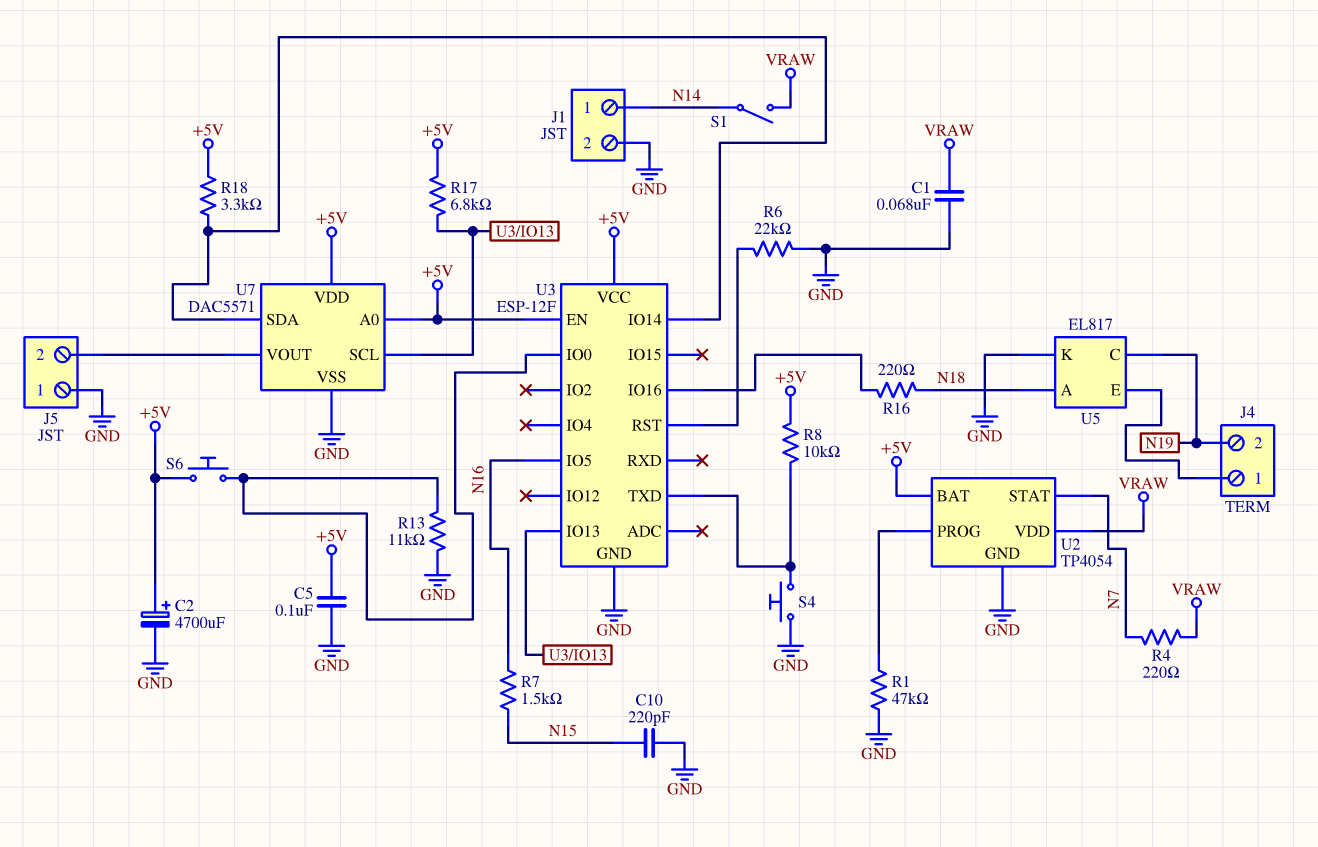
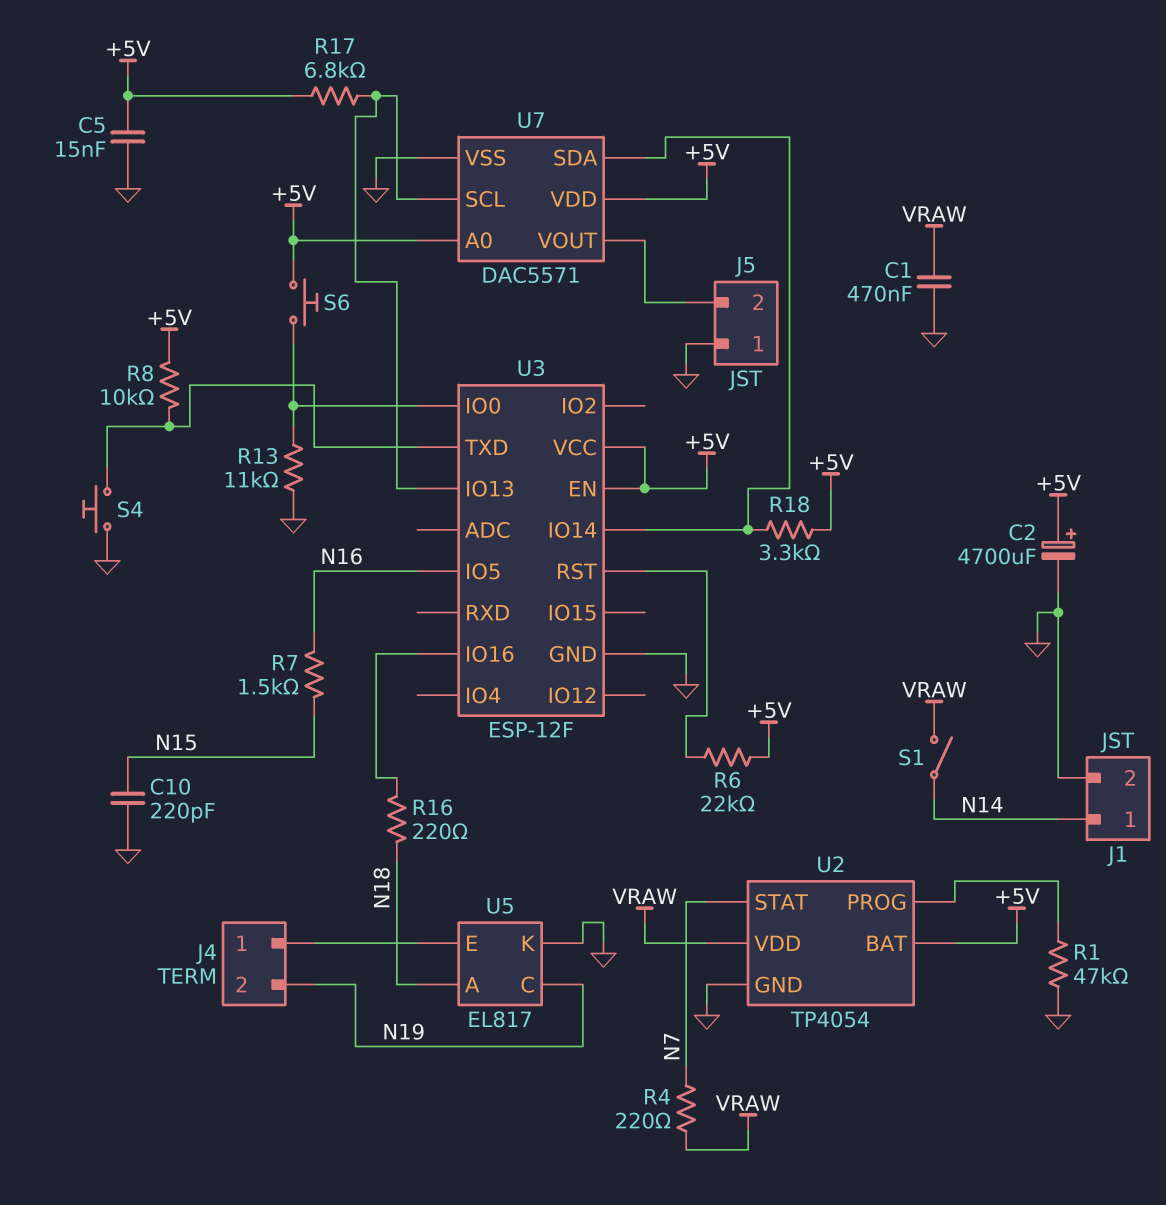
C1: 68nF (GND, VRAW) -> 470nF (GND, VRAW)
C5: 100nF (+5V, GND) -> 15nF (+5V, GND)
R6: 22k (GND, U3/RST) -> 22k (+5V, U3/RST)

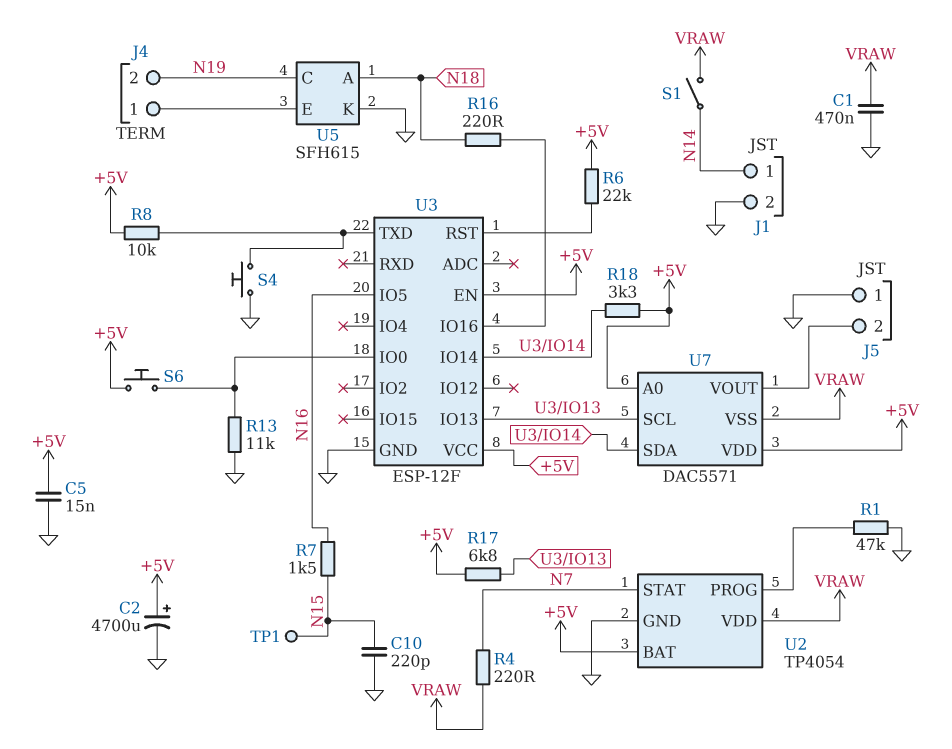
TP1: none -> test point (N15)
U5: EL817 -> SFH615
U7 pin VSS: GND -> VRAW

